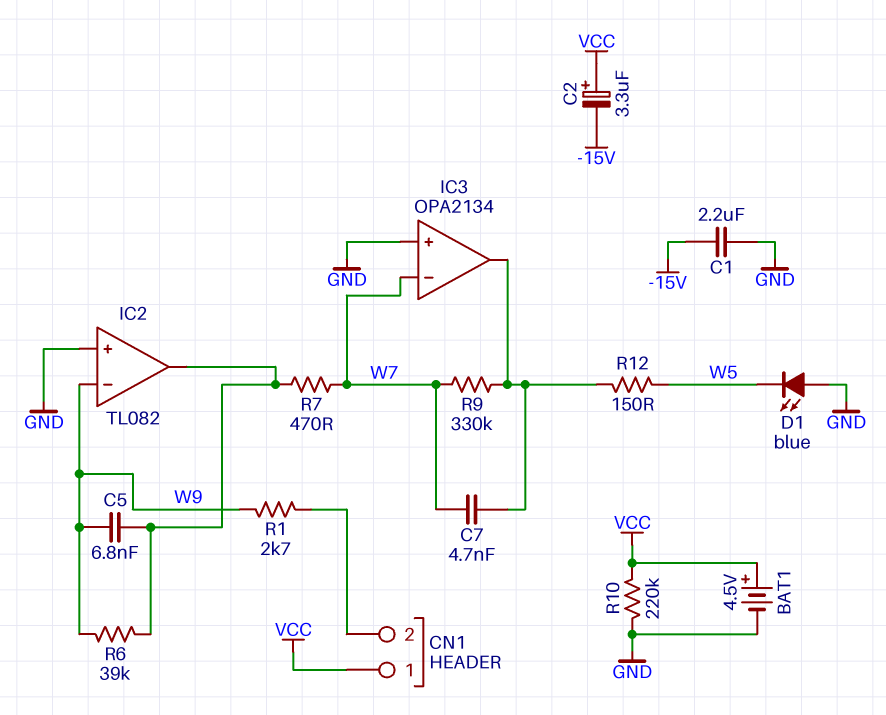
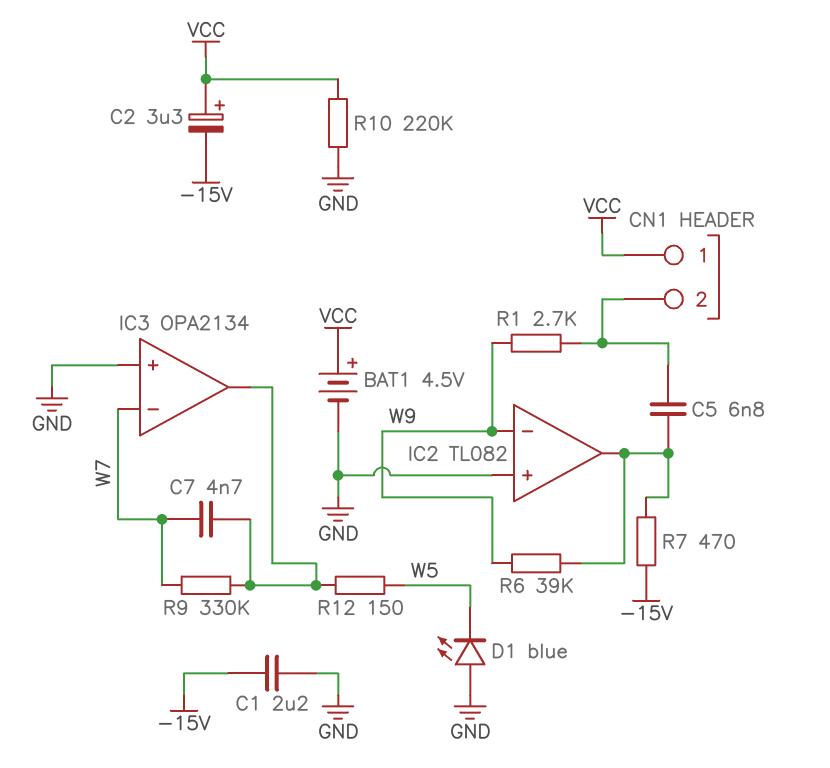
C5: 6.8nF (IC2/out, W9) -> 6.8nF (CN1/2, IC2/out)
R7: 470 (IC2/out, W7) -> 470 (-15V, IC2/out)

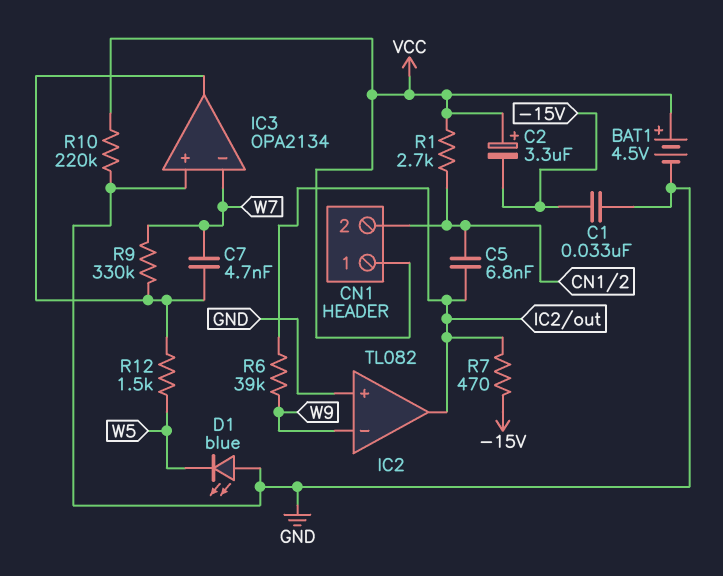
C1: 2.2uF (-15V, GND) -> 33nF (-15V, GND)
R1: 2.7k (CN1/2, W9) -> 2.7k (CN1/2, VCC)
R12: 150 (IC3/out, W5) -> 1.5k (IC3/out, W5)

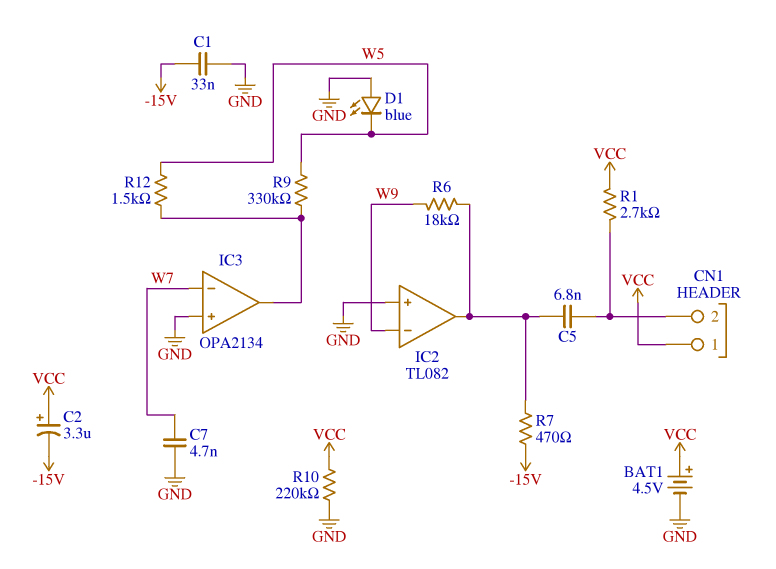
C7: 4.7nF (IC3/out, W7) -> 4.7nF (GND, W7)
R6: 39k (IC2/out, W9) -> 18k (IC2/out, W9)
R9: 330k (IC3/out, W7) -> 330k (IC3/out, W5)

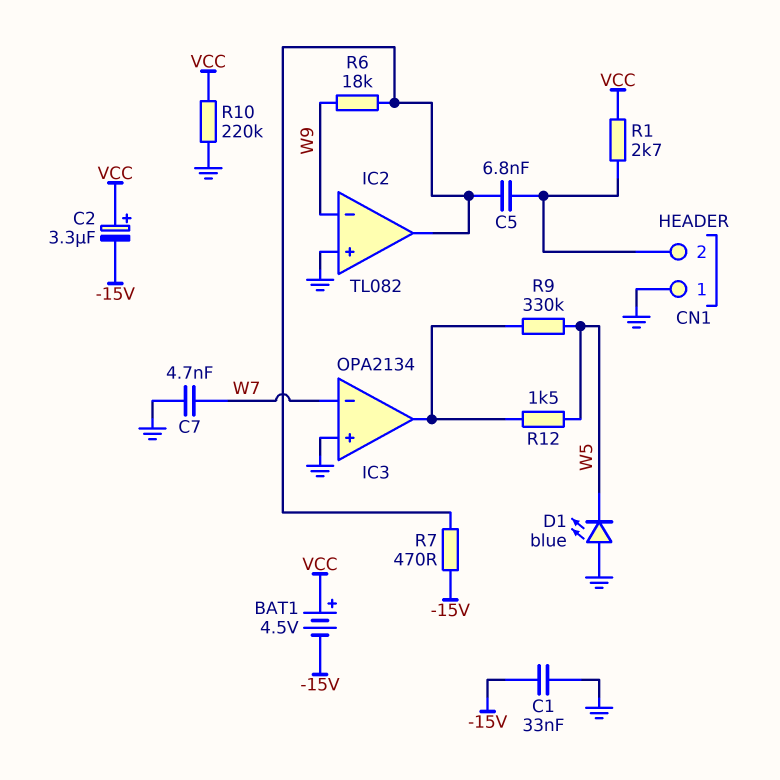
BAT1: 4.5V (plus VCC, minus GND) -> 4.5V (plus VCC, minus -15V)
CN1 pin 1: VCC -> GND

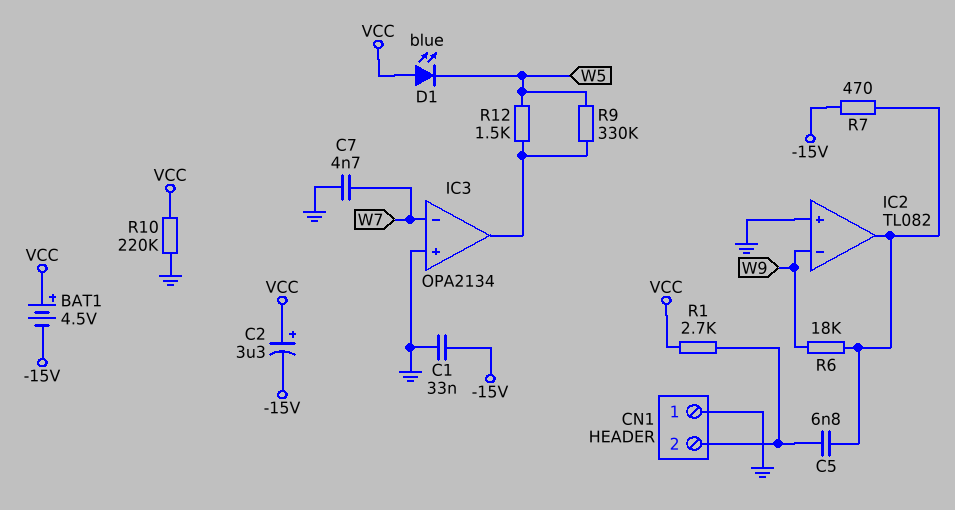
D1: LED blue (A GND, K W5) -> LED blue (A VCC, K W5)

